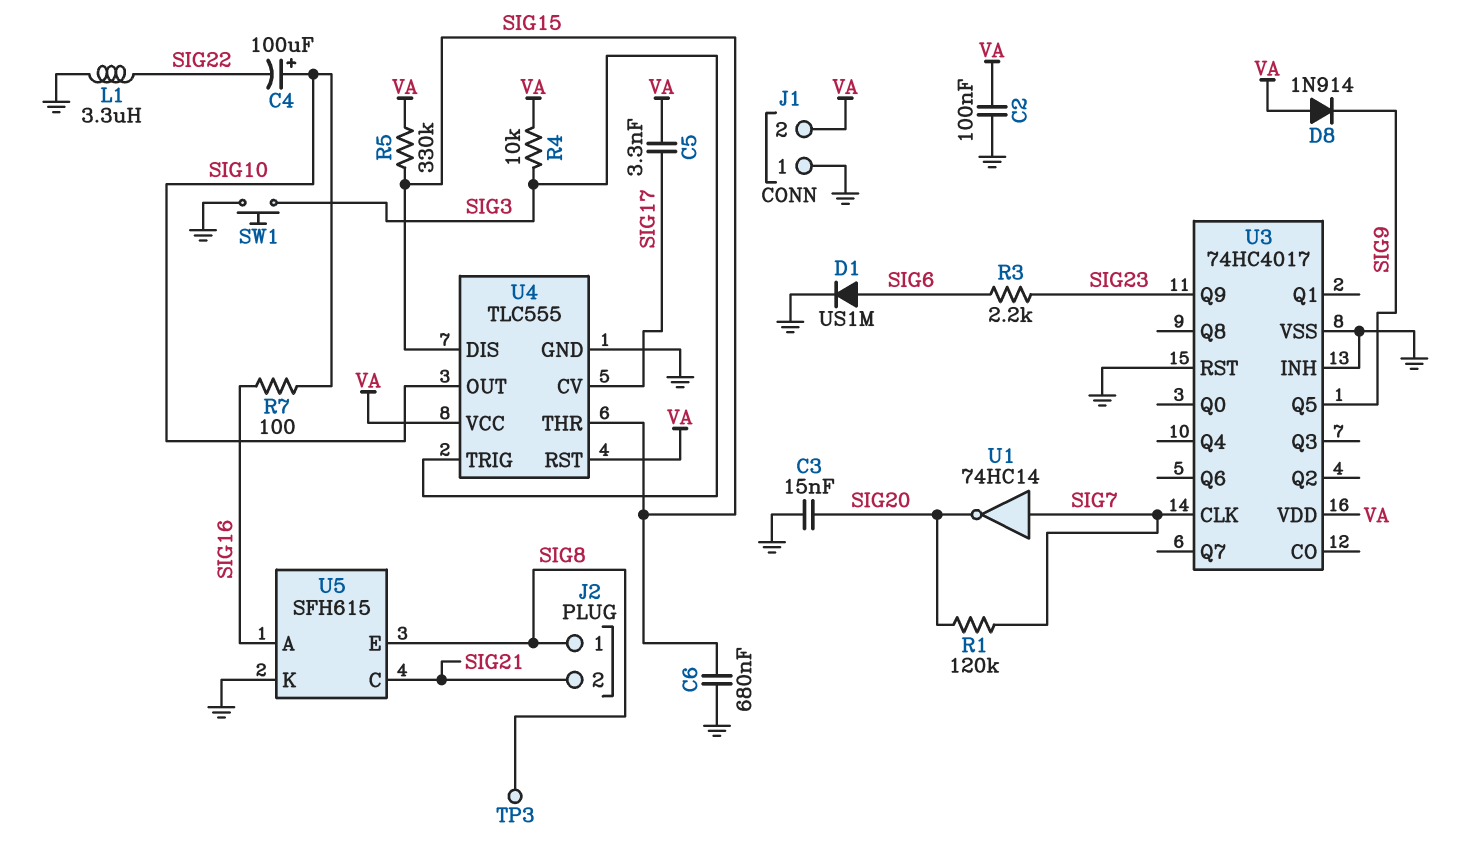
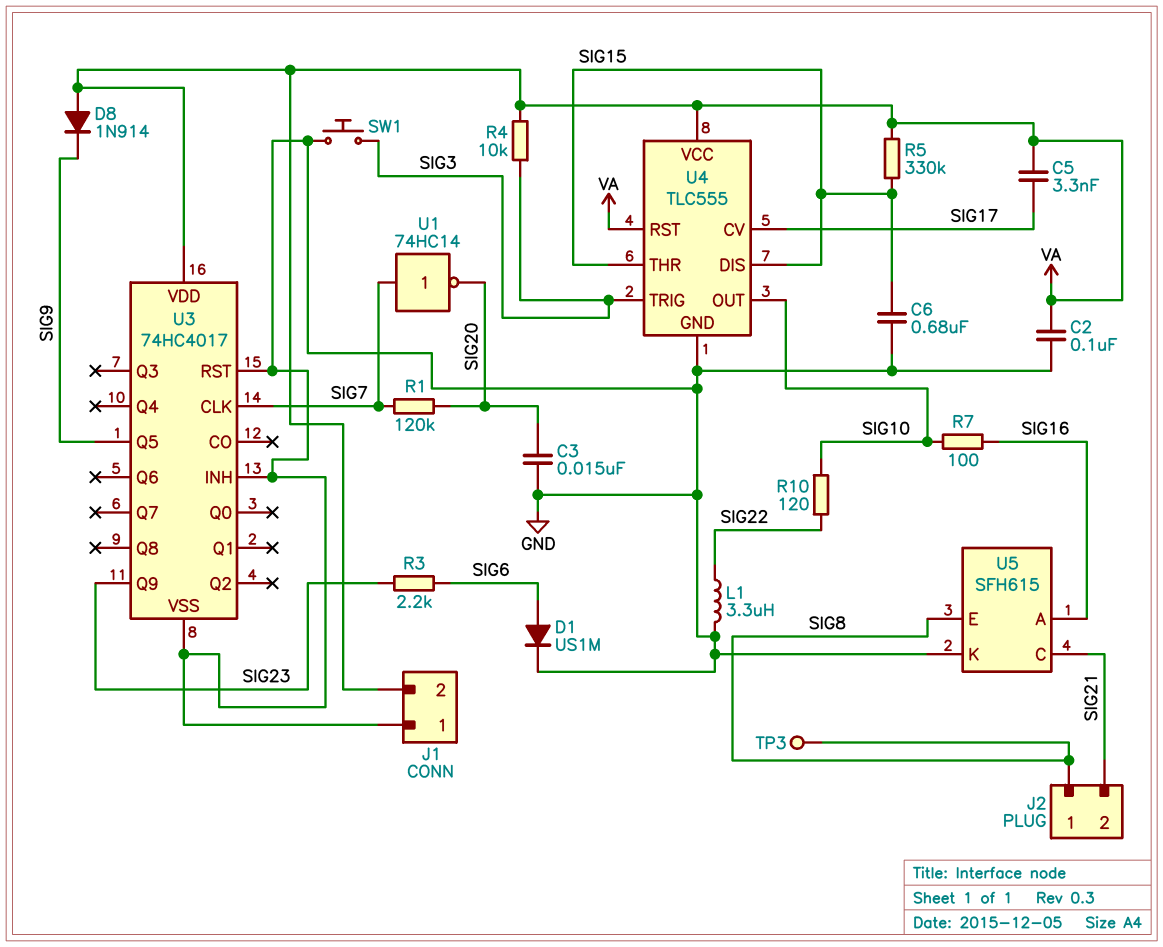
C4: 100uF (plus SIG10, minus SIG22) -> none
R10: none -> 120 (SIG10, SIG22)

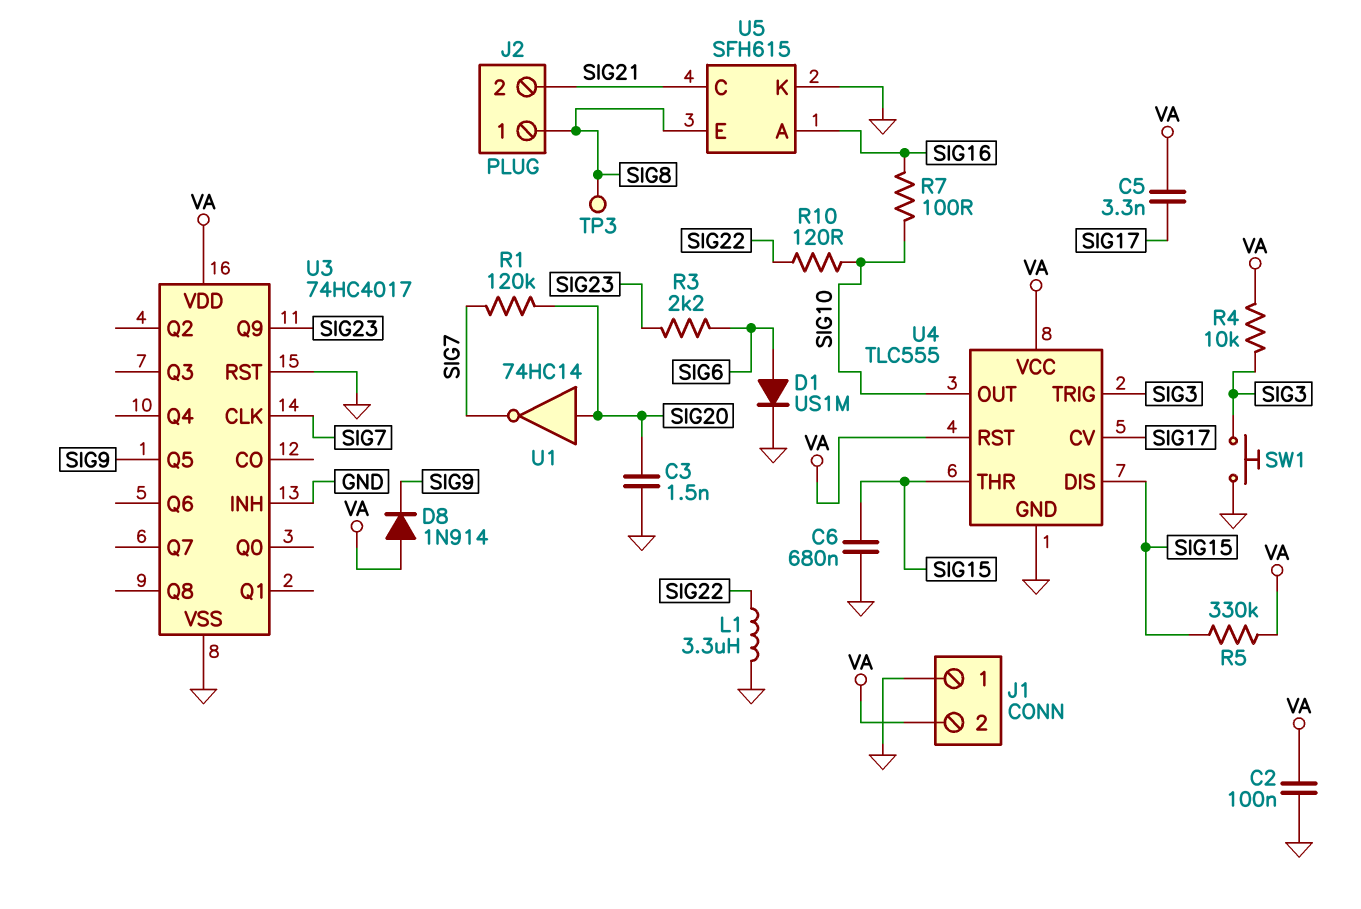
C3: 15nF (GND, SIG20) -> 1.5nF (GND, SIG20)
U1: NOT 74HC14 (in SIG7, out SIG20) -> NOT 74HC14 (in SIG20, out SIG7)

